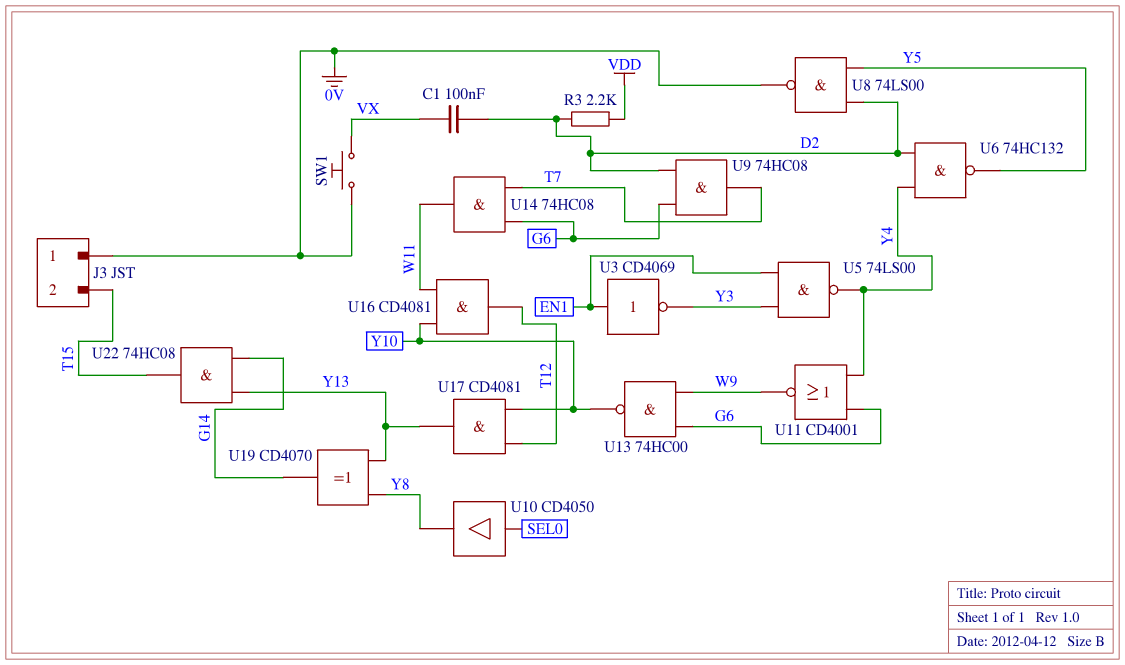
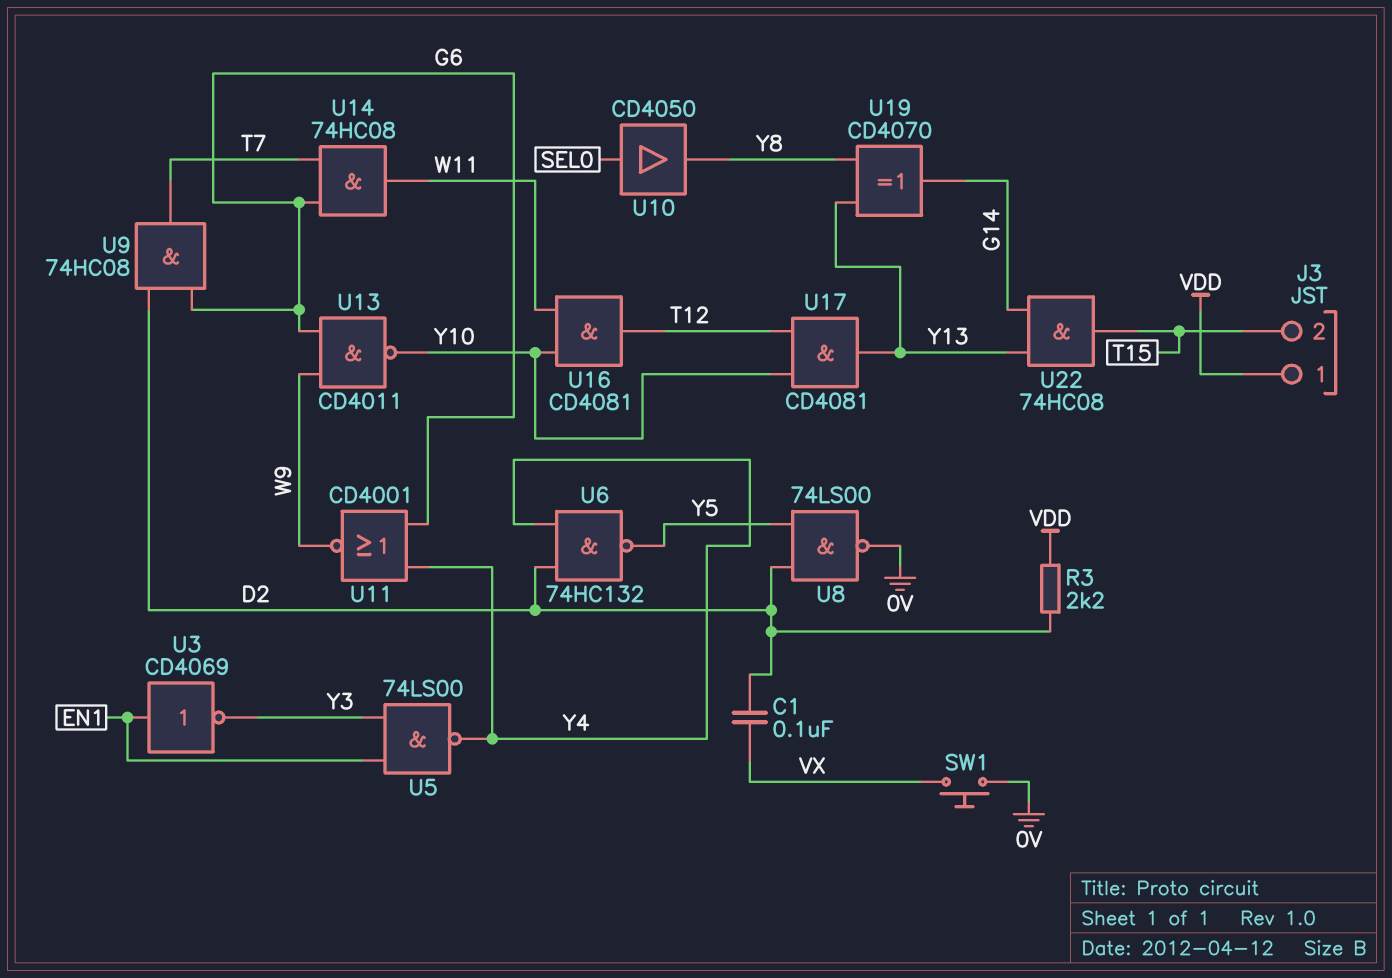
J3 pin 1: 0V -> VDD
U13: NAND 74HC00 (in G6, in W9, out Y10) -> NAND CD4011 (in G6, in W9, out Y10)

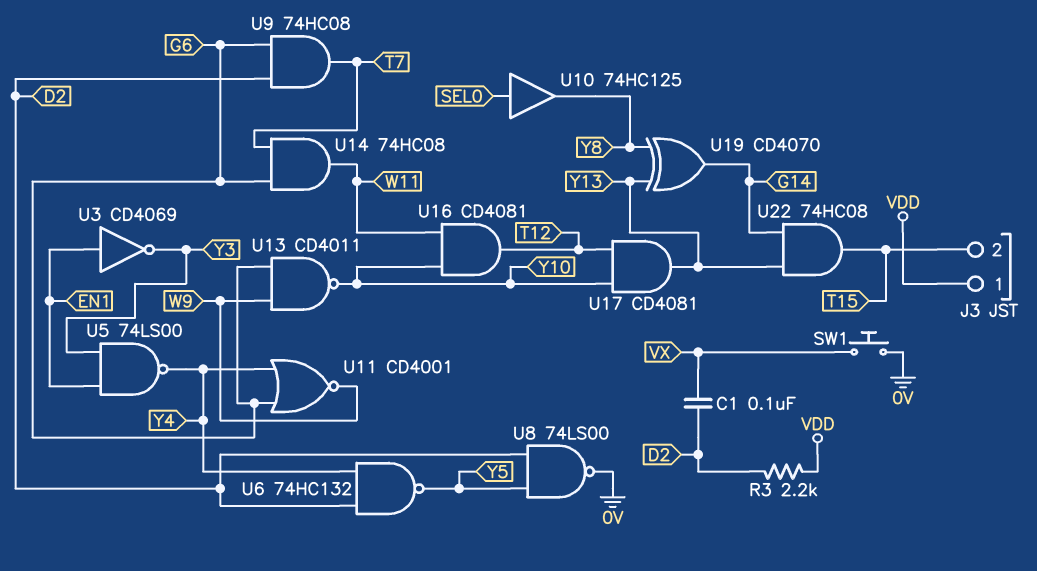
U10: buffer CD4050 (in SEL0, out Y8) -> buffer 74HC125 (in SEL0, out Y8)

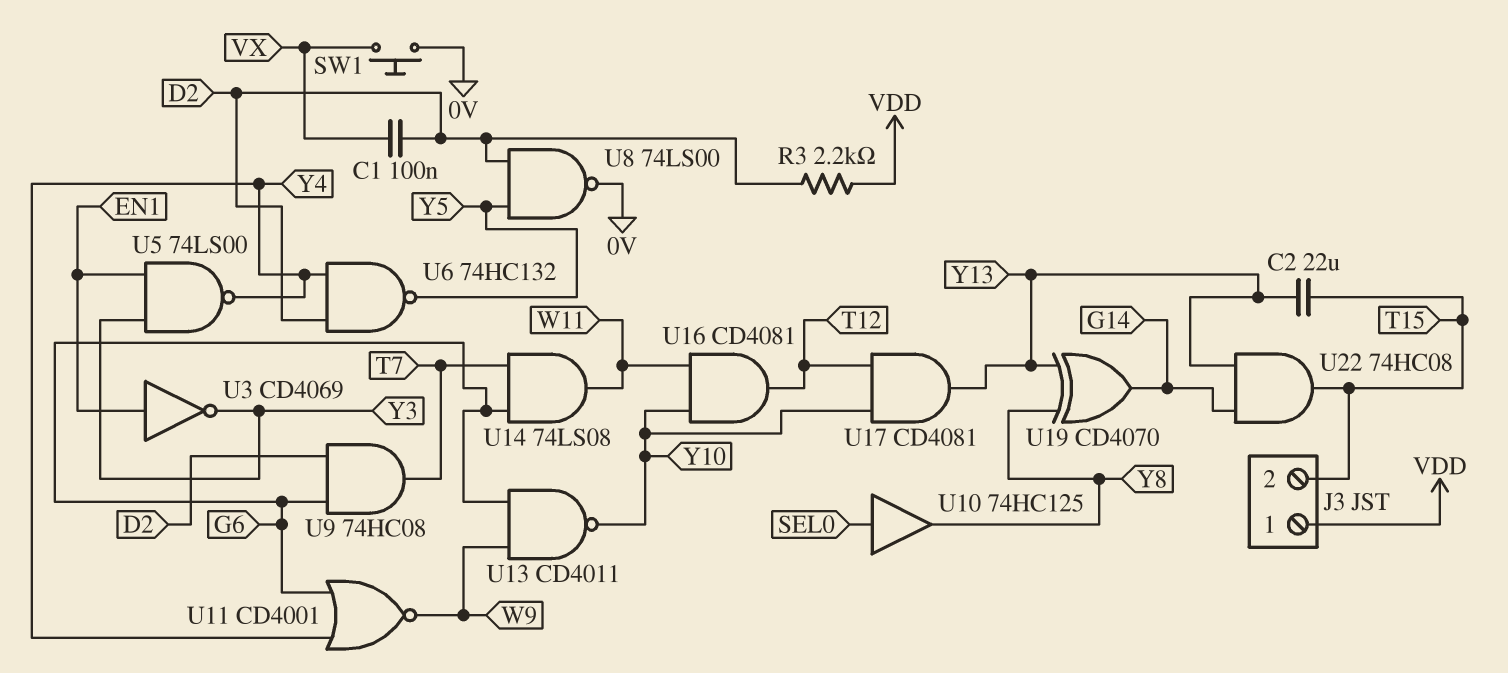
C2: none -> 22uF (T15, Y13)
U14: AND 74HC08 (in G6, in T7, out W11) -> AND 74LS08 (in G6, in T7, out W11)

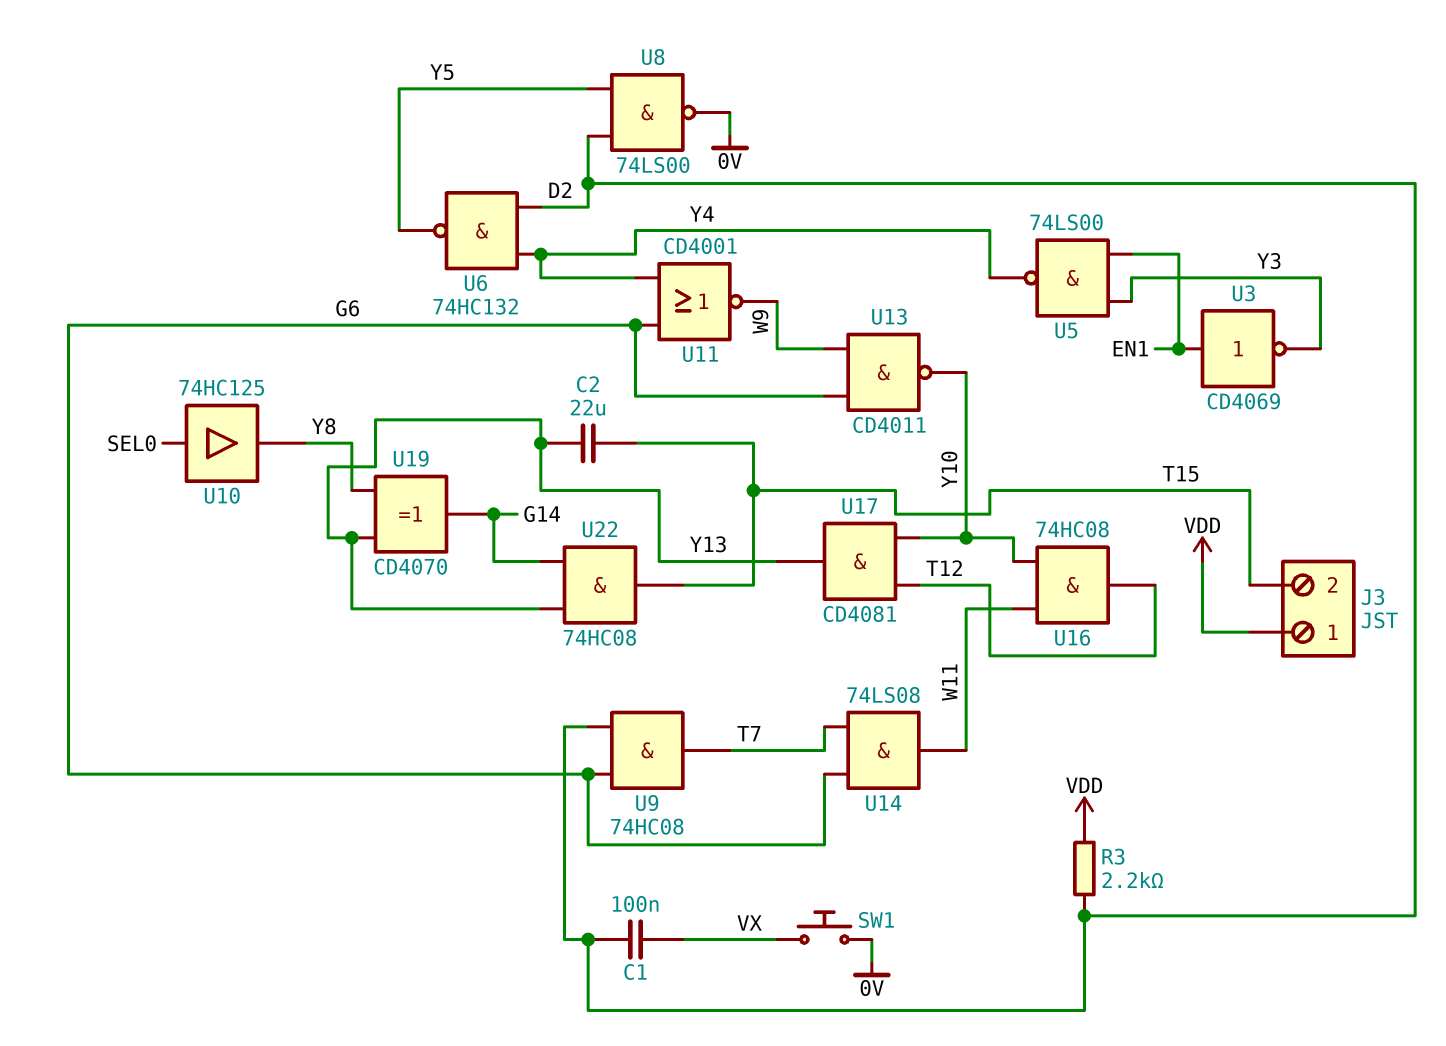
U16: AND CD4081 (in W11, in Y10, out T12) -> AND 74HC08 (in W11, in Y10, out T12)

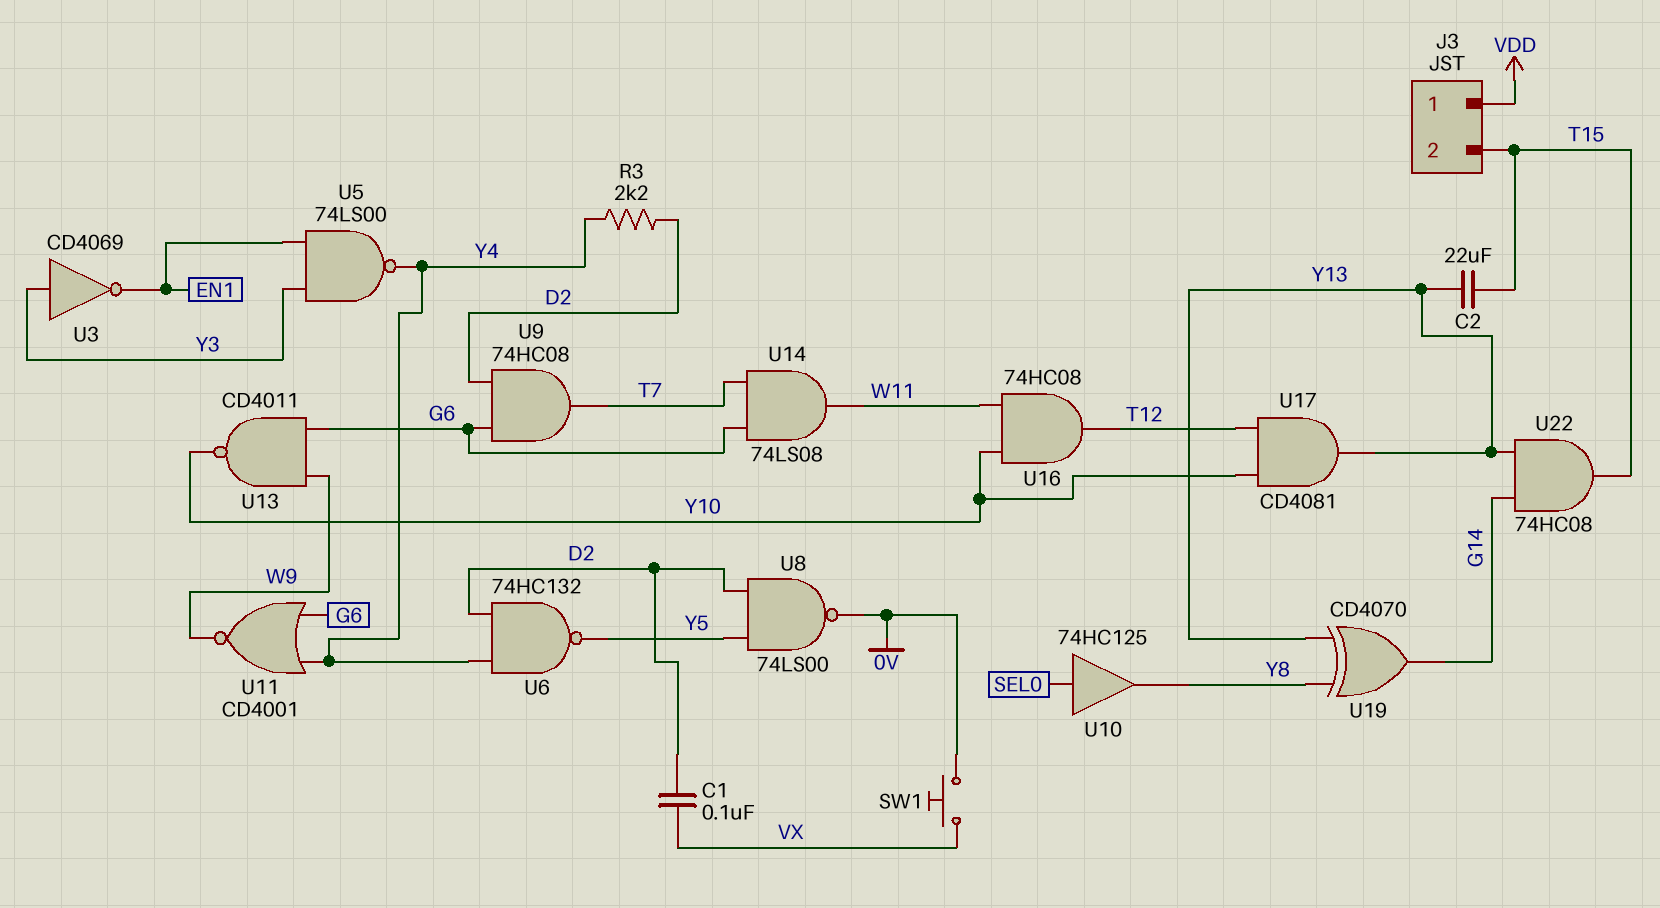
R3: 2.2k (D2, VDD) -> 2.2k (D2, Y4)
U3: NOT CD4069 (in EN1, out Y3) -> NOT CD4069 (in Y3, out EN1)

